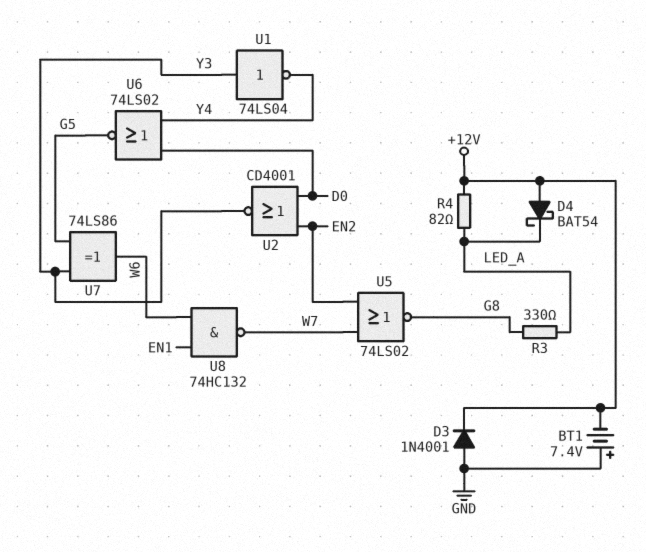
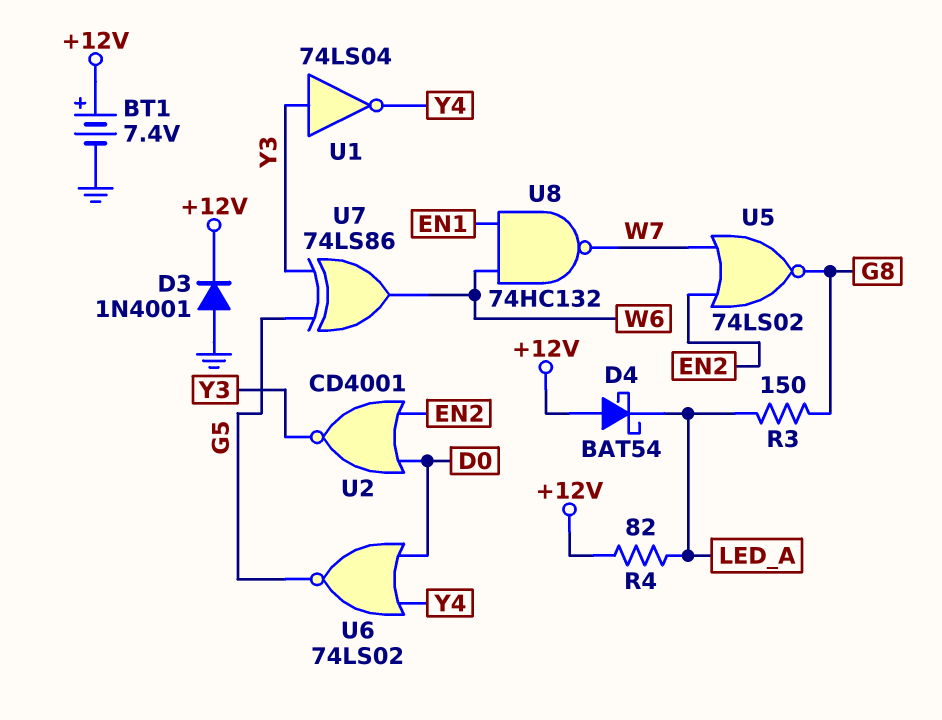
BT1: 7.4V (plus GND, minus +12V) -> 7.4V (plus +12V, minus GND)
R3: 330 (G8, LED_A) -> 150 (G8, LED_A)

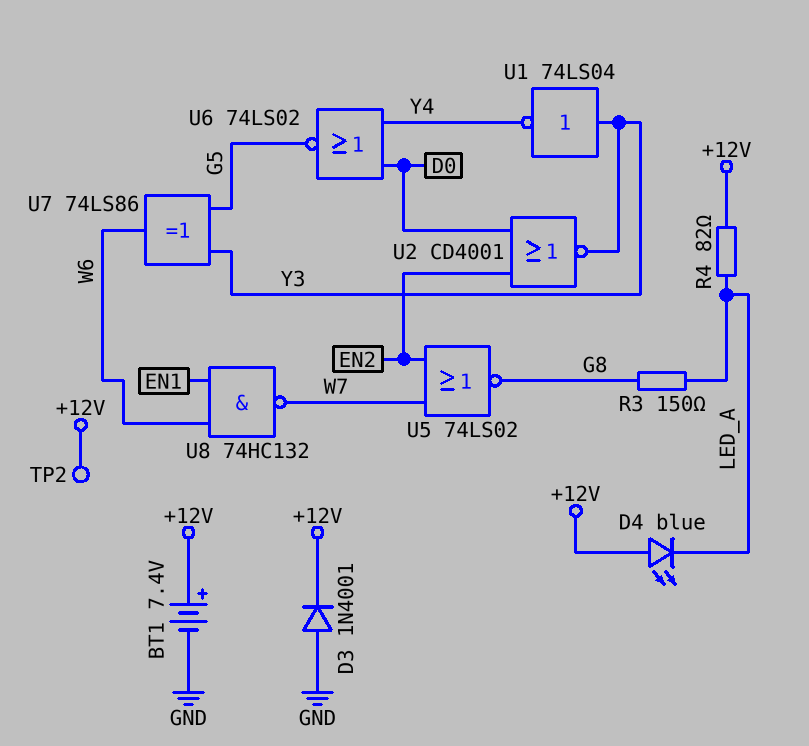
D4: schottky BAT54 (A +12V, K LED_A) -> LED blue (A +12V, K LED_A)
TP2: none -> test point (+12V)

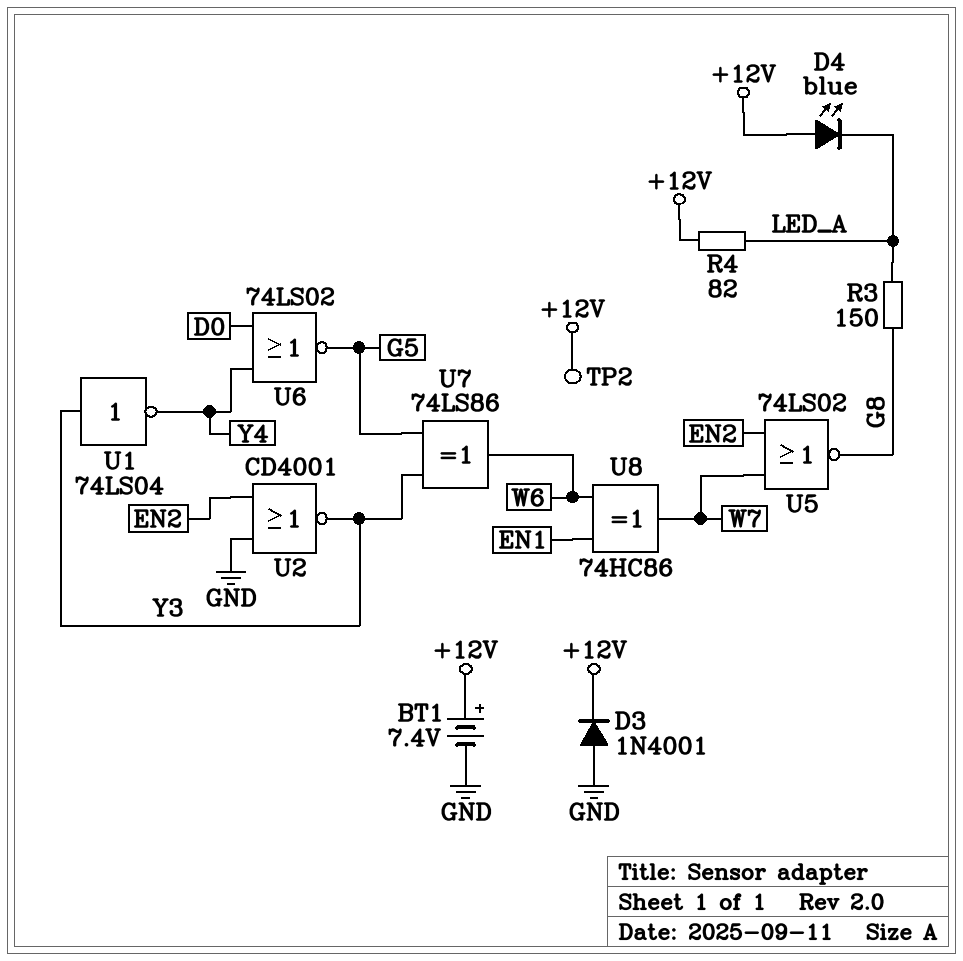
U2: NOR CD4001 (in D0, in EN2, out Y3) -> NOR CD4001 (in EN2, in GND, out Y3)
U8: NAND 74HC132 (in EN1, in W6, out W7) -> XOR 74HC86 (in EN1, in W6, out W7)

